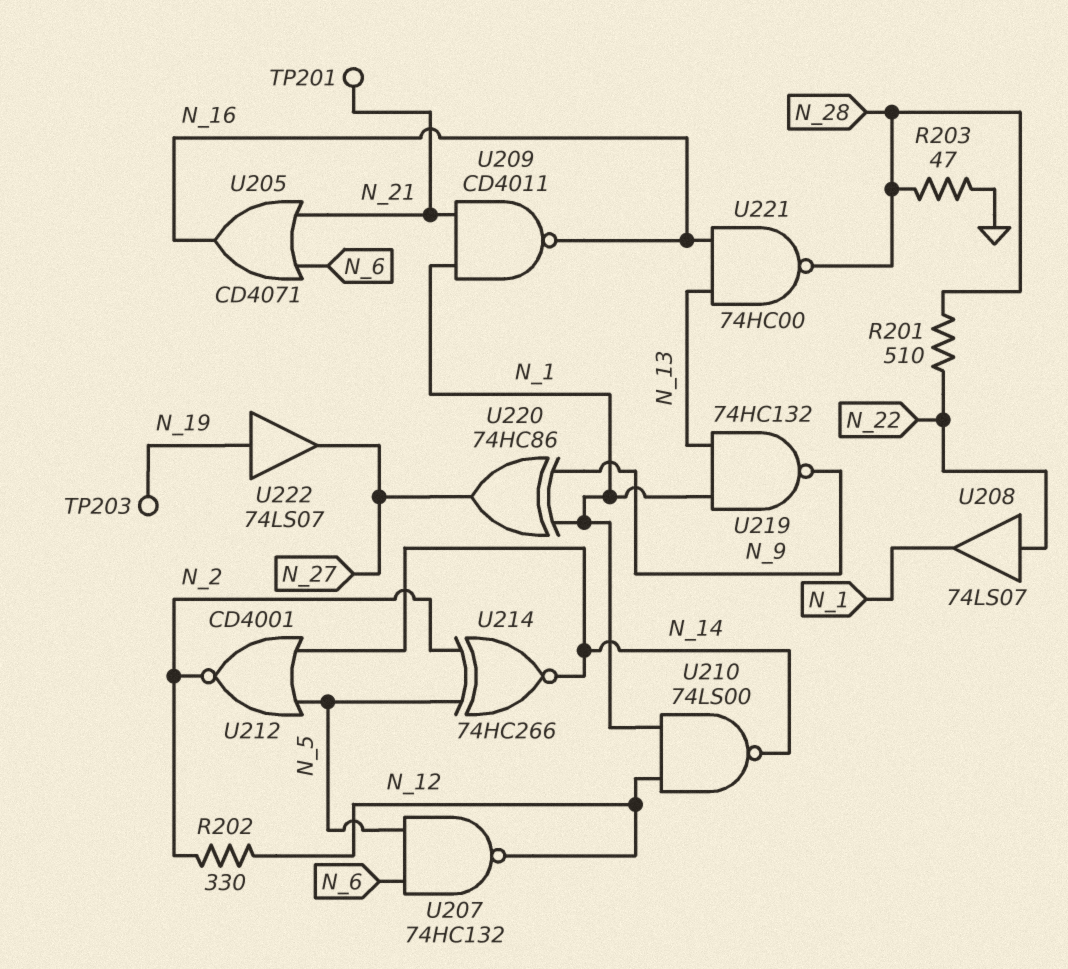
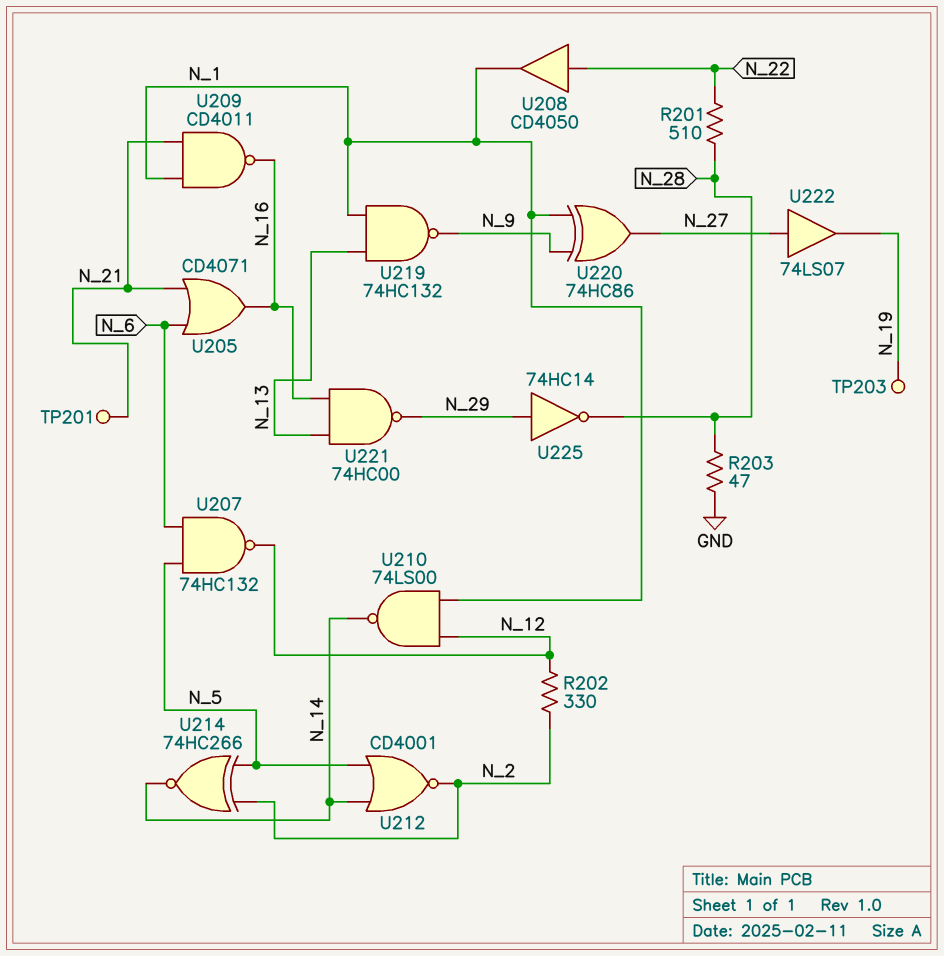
U208: buffer 74LS07 (in N_22, out N_1) -> buffer CD4050 (in N_22, out N_1)
U221: NAND 74HC00 (in N_13, in N_16, out N_28) -> NAND 74HC00 (in N_13, in N_16, out N_29)
U222: buffer 74LS07 (in N_19, out N_27) -> buffer 74LS07 (in N_27, out N_19)
U225: none -> NOT 74HC14 (in N_29, out N_28)

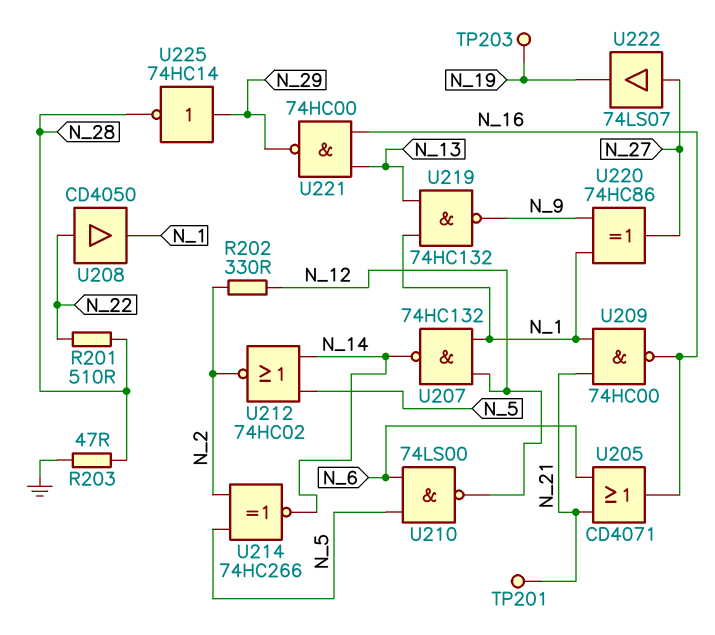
U207: NAND 74HC132 (in N_5, in N_6, out N_12) -> NAND 74HC132 (in N_1, in N_12, out N_14)
U209: NAND CD4011 (in N_1, in N_21, out N_16) -> NAND 74HC00 (in N_1, in N_21, out N_16)
U210: NAND 74LS00 (in N_1, in N_12, out N_14) -> NAND 74LS00 (in N_5, in N_6, out N_12)
U212: NOR CD4001 (in N_5, in N_14, out N_2) -> NOR 74HC02 (in N_5, in N_14, out N_2)

